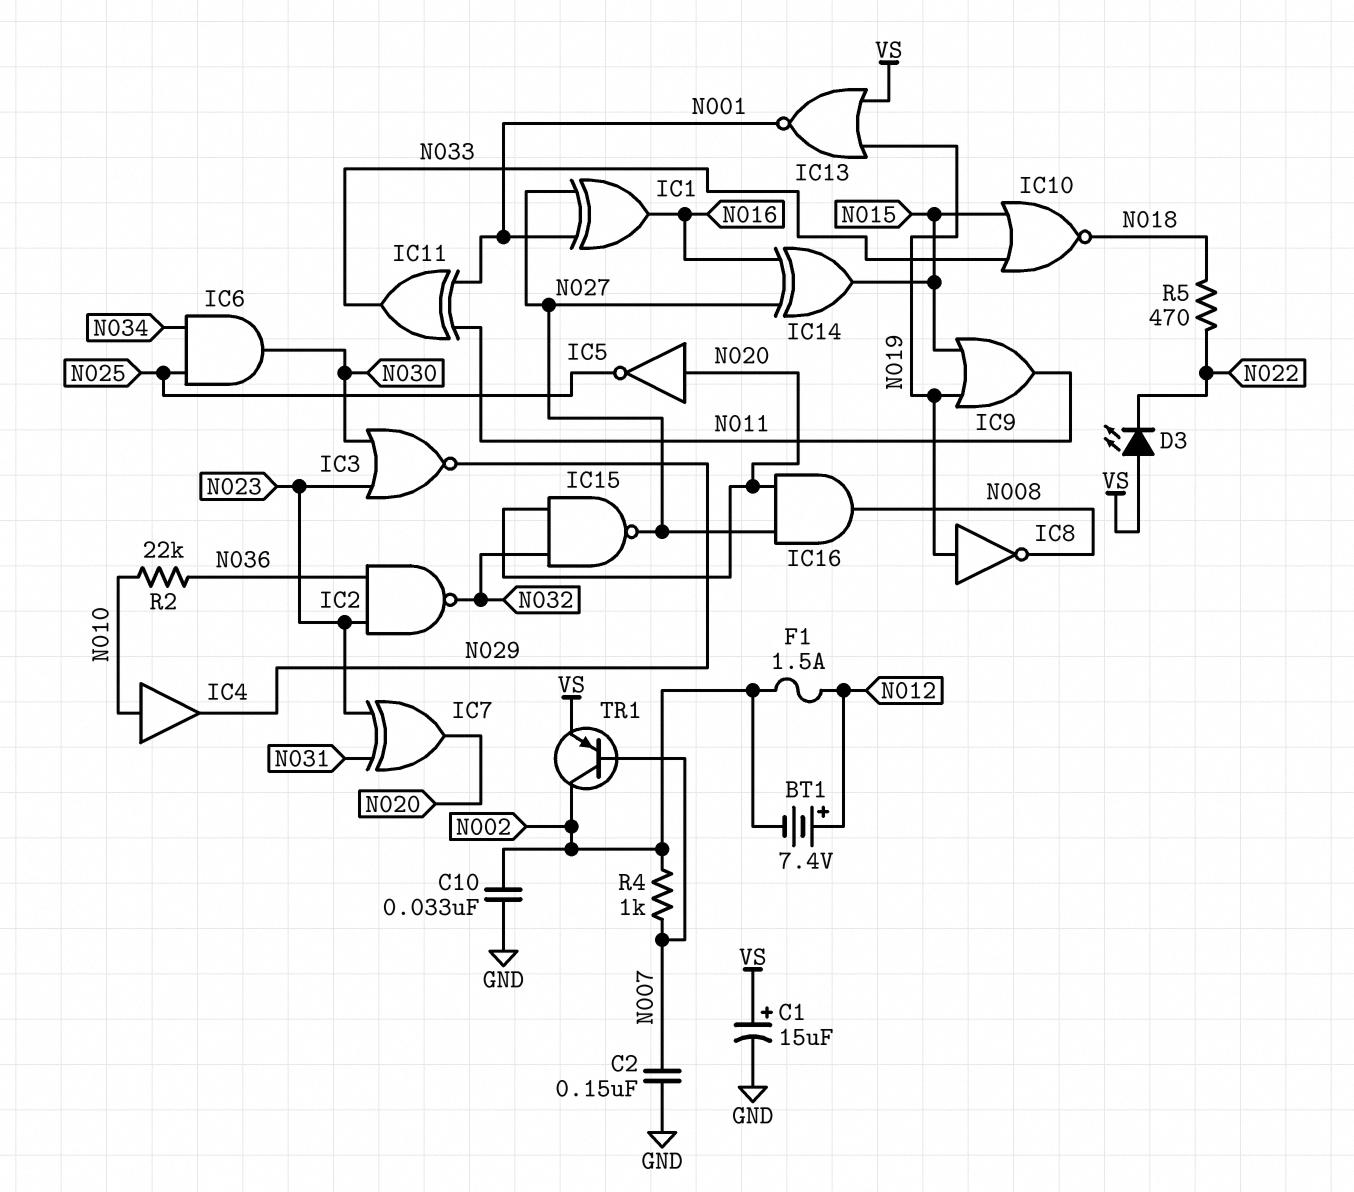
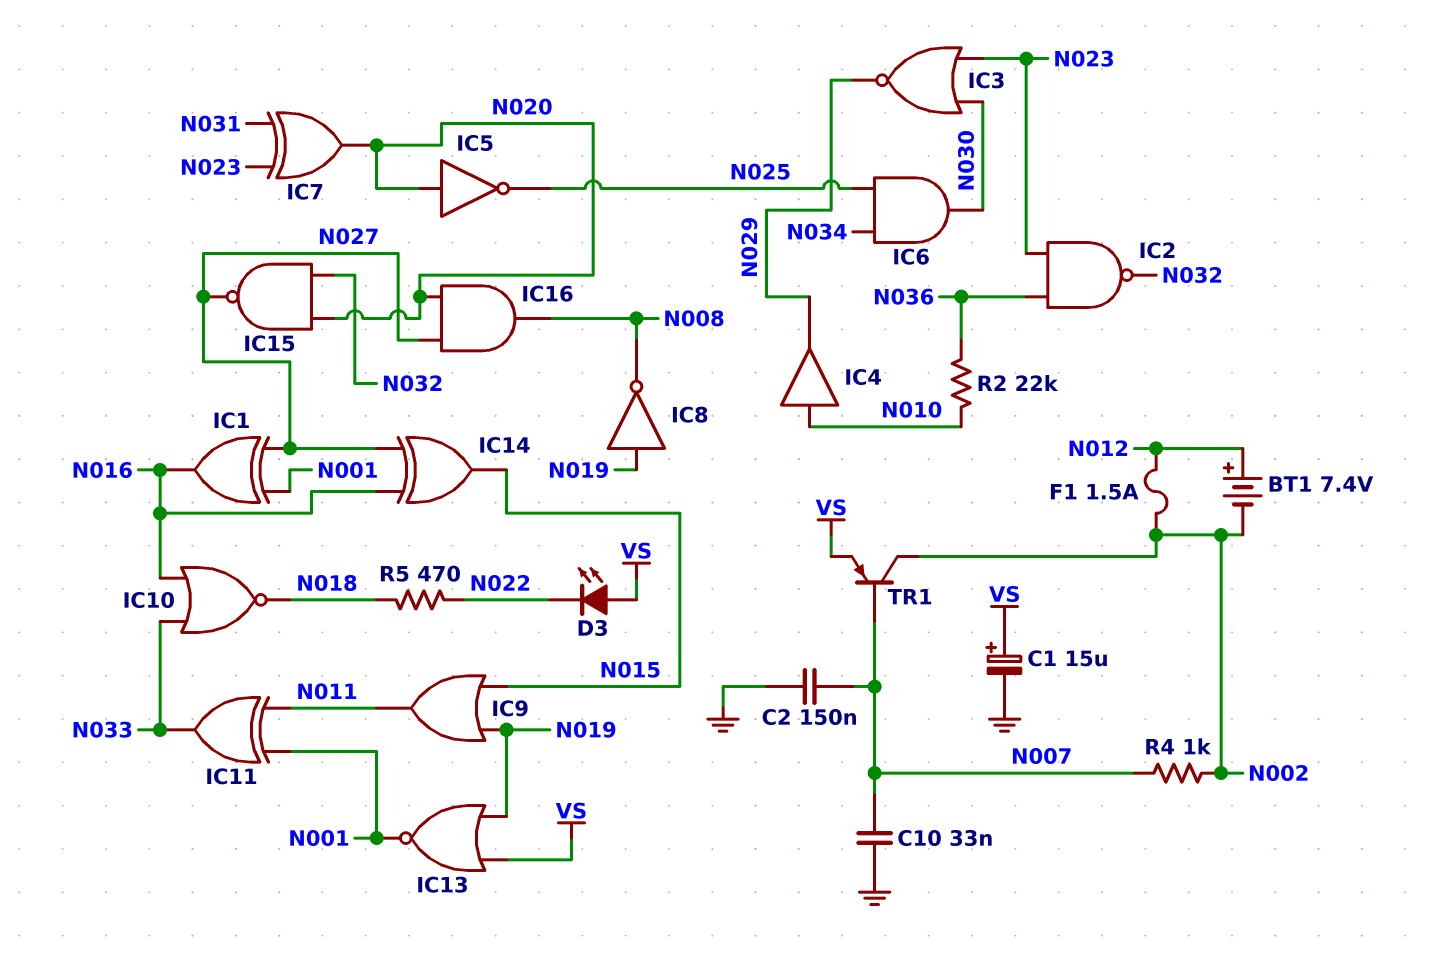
C10: 33nF (GND, N002) -> 33nF (GND, N007)
IC10: NOR (in N015, in N033, out N018) -> NOR (in N016, in N033, out N018)

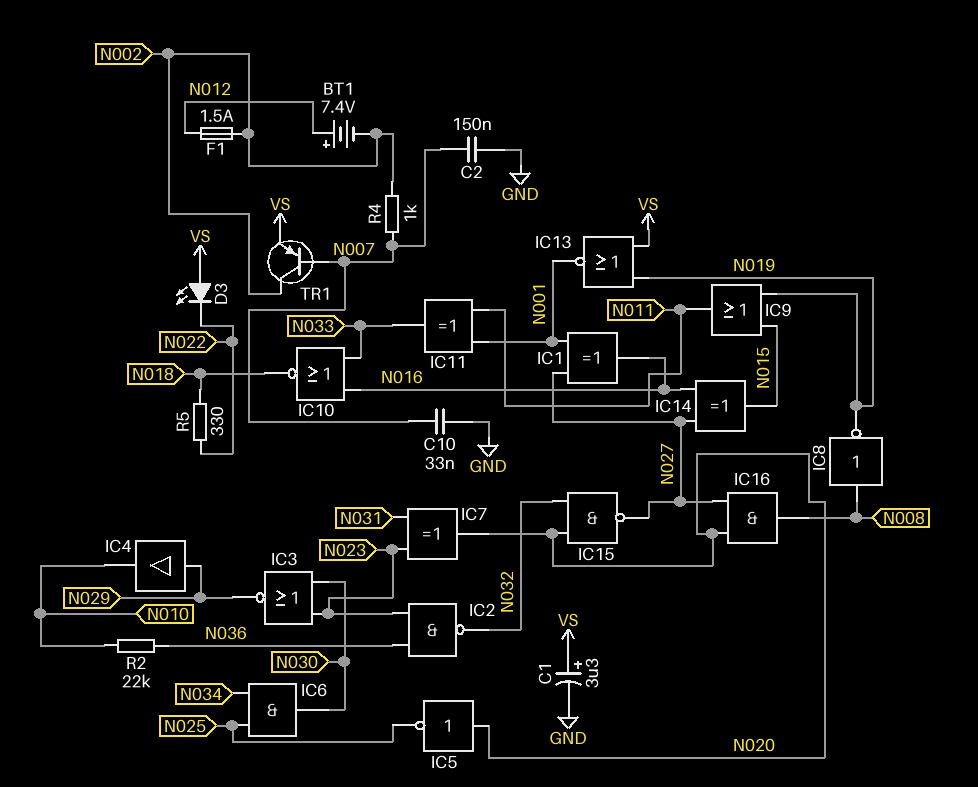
C1: 15uF (plus VS, minus GND) -> 3.3uF (plus VS, minus GND)
IC4: buffer (in N010, out N029) -> buffer (in N029, out N010)
IC8: NOT (in N019, out N008) -> NOT (in N008, out N019)
R5: 470 (N018, N022) -> 330 (N018, N022)

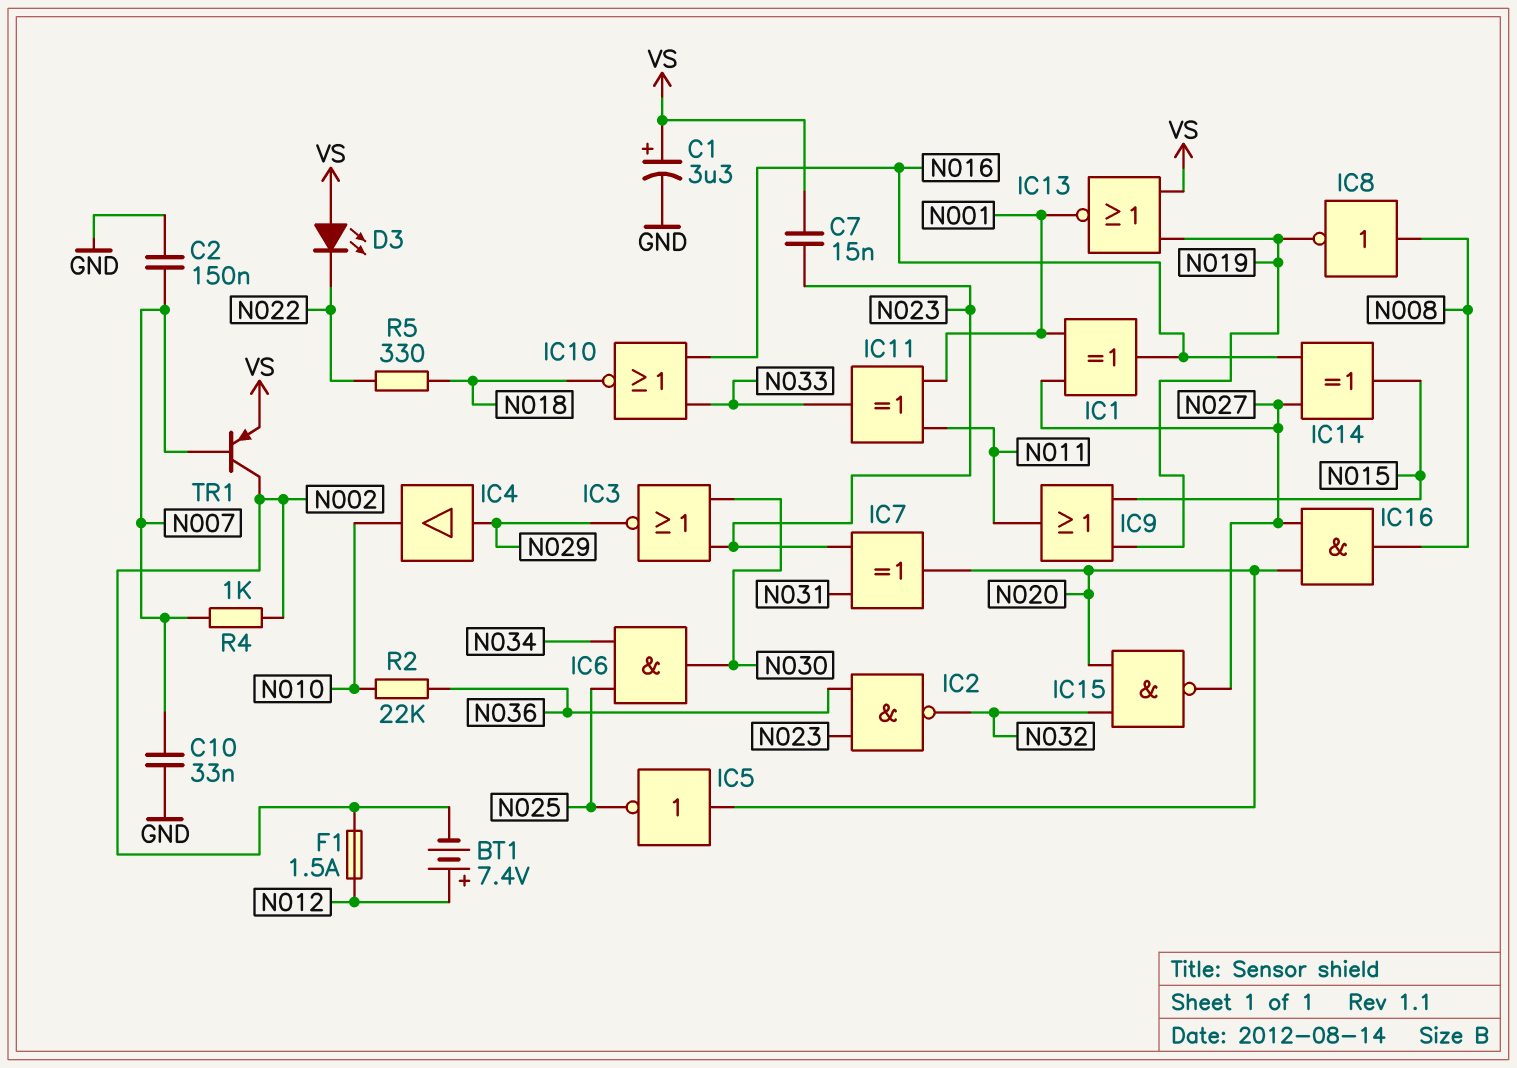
C7: none -> 15nF (N023, VS)

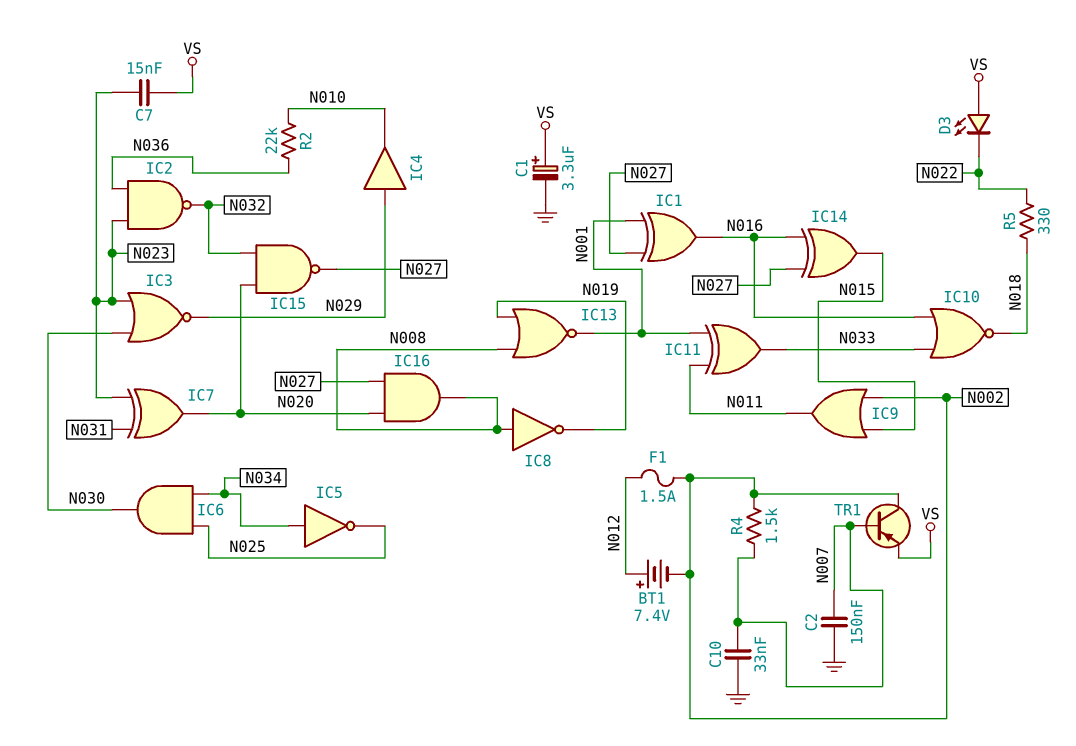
IC5: NOT (in N020, out N025) -> NOT (in N034, out N025)
IC9: OR (in N015, in N019, out N011) -> OR (in N002, in N015, out N011)
IC13: NOR (in N019, in VS, out N001) -> NOR (in N008, in N019, out N001)
R4: 1k (N002, N007) -> 1.5k (N002, N007)

